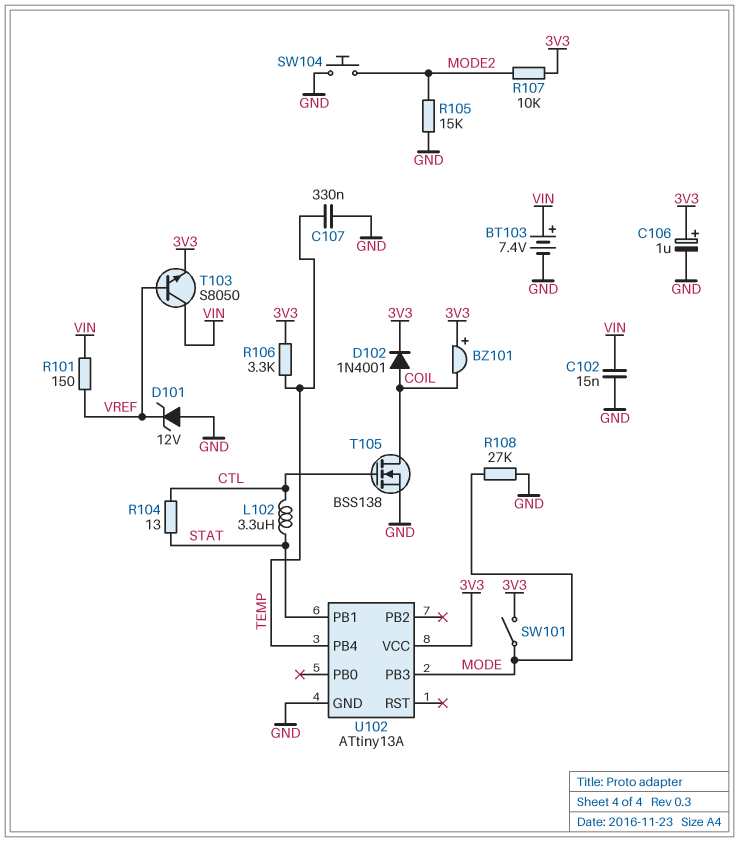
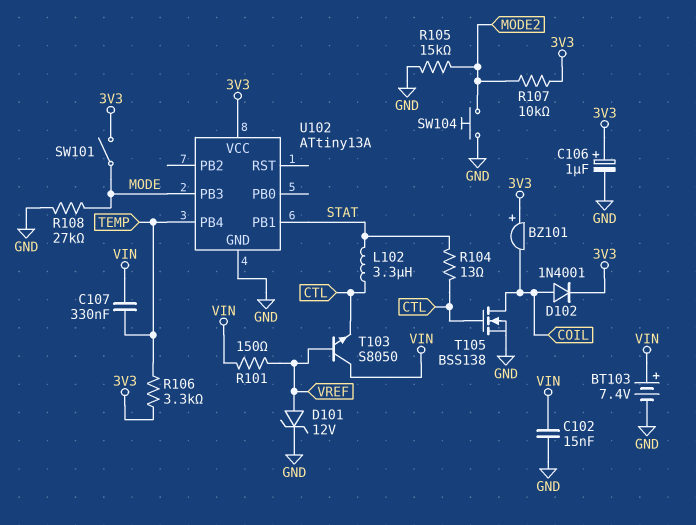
C107: 330nF (GND, TEMP) -> 330nF (TEMP, VIN)
D101: zener 12V (A GND, K VREF) -> zener 12V (A VREF, K GND)
T103: NPN S8050 (B VREF, C VIN, E 3V3) -> NPN S8050 (B VREF, C VIN, E CTL)

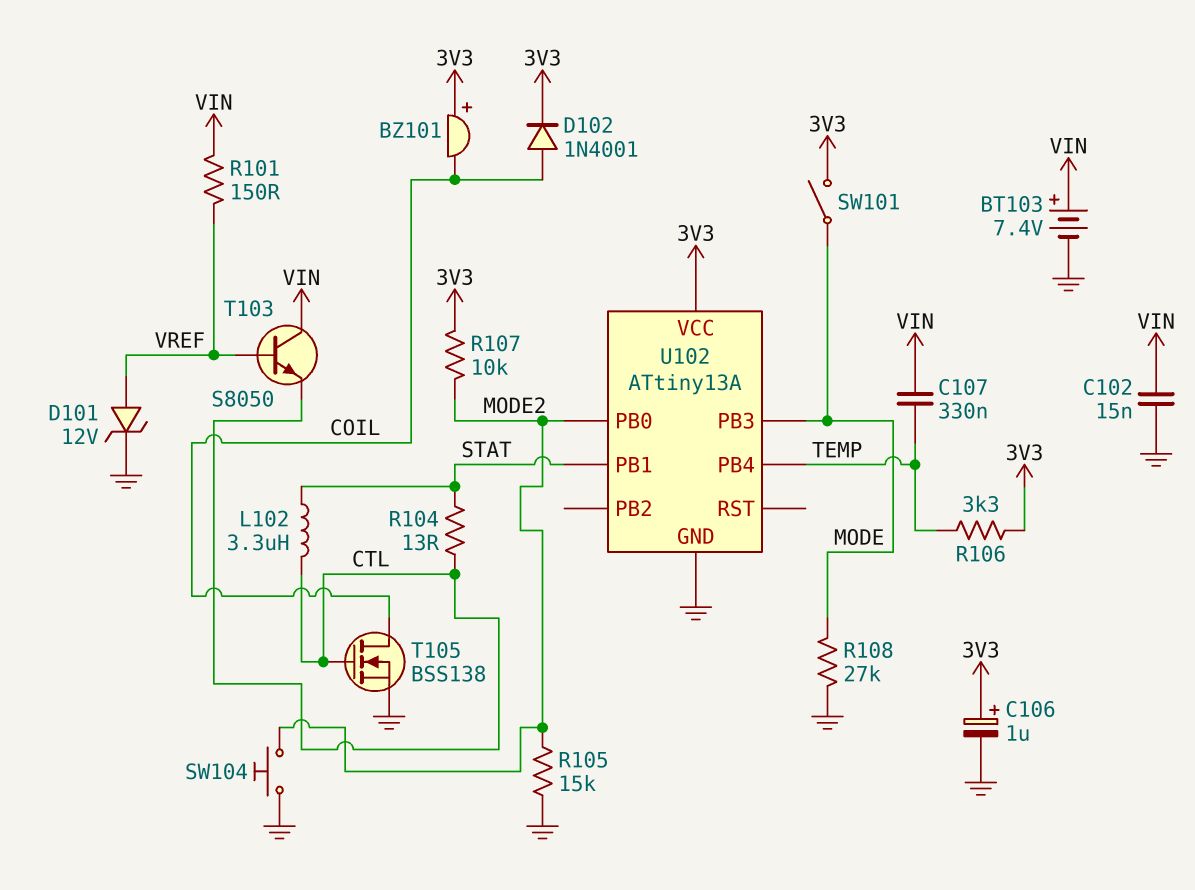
U102 pin PB0: none -> MODE2

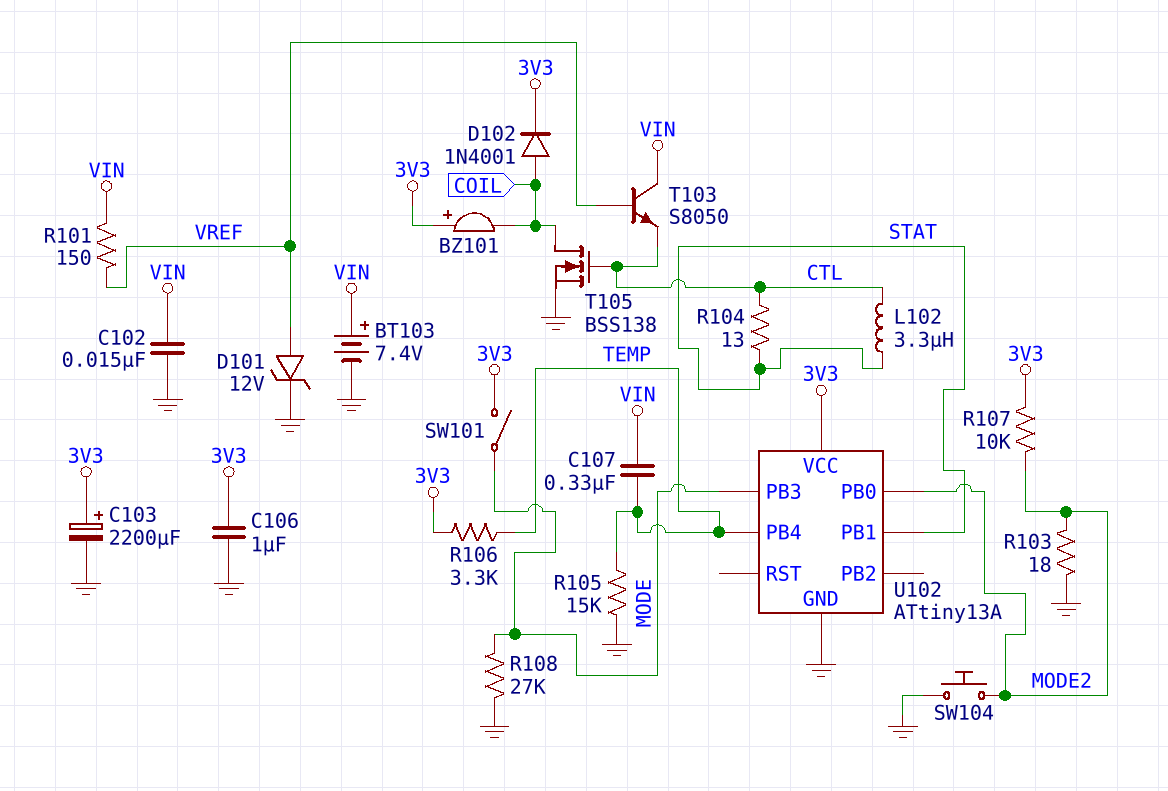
C103: none -> 2200uF (plus 3V3, minus GND)
C106: 1uF (plus 3V3, minus GND) -> 1uF (3V3, GND)
R103: none -> 18 (GND, MODE2)
R105: 15k (GND, MODE2) -> 15k (GND, TEMP)

